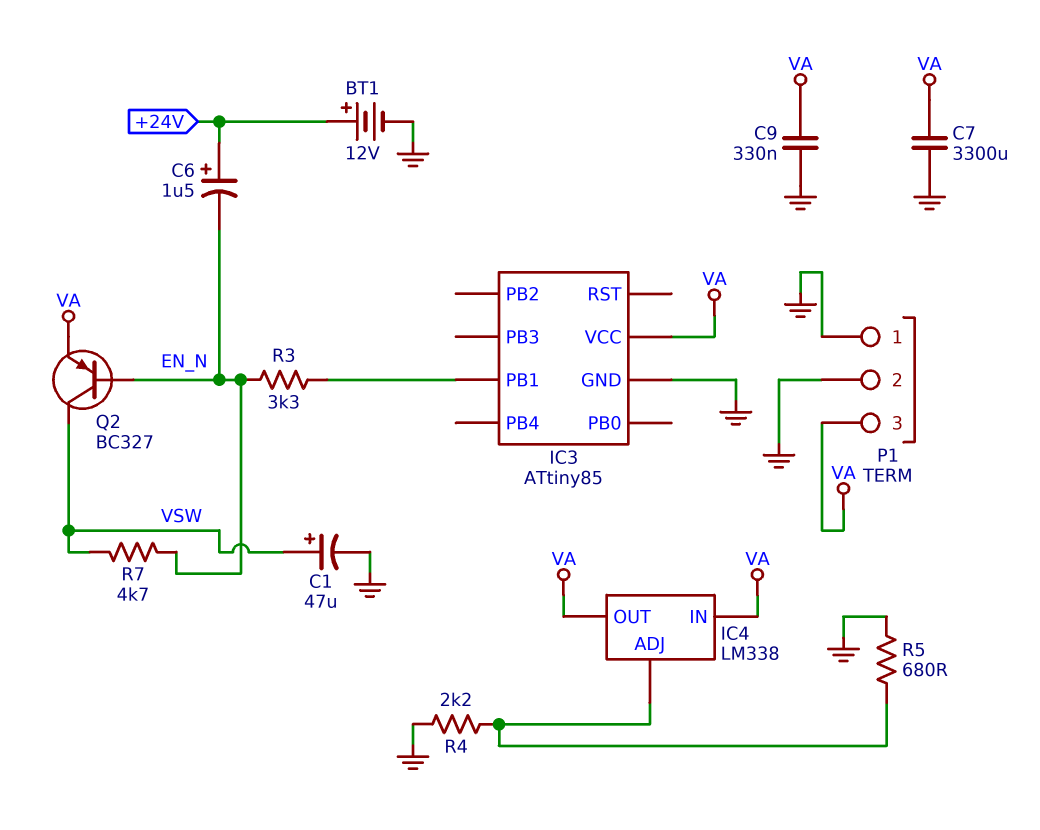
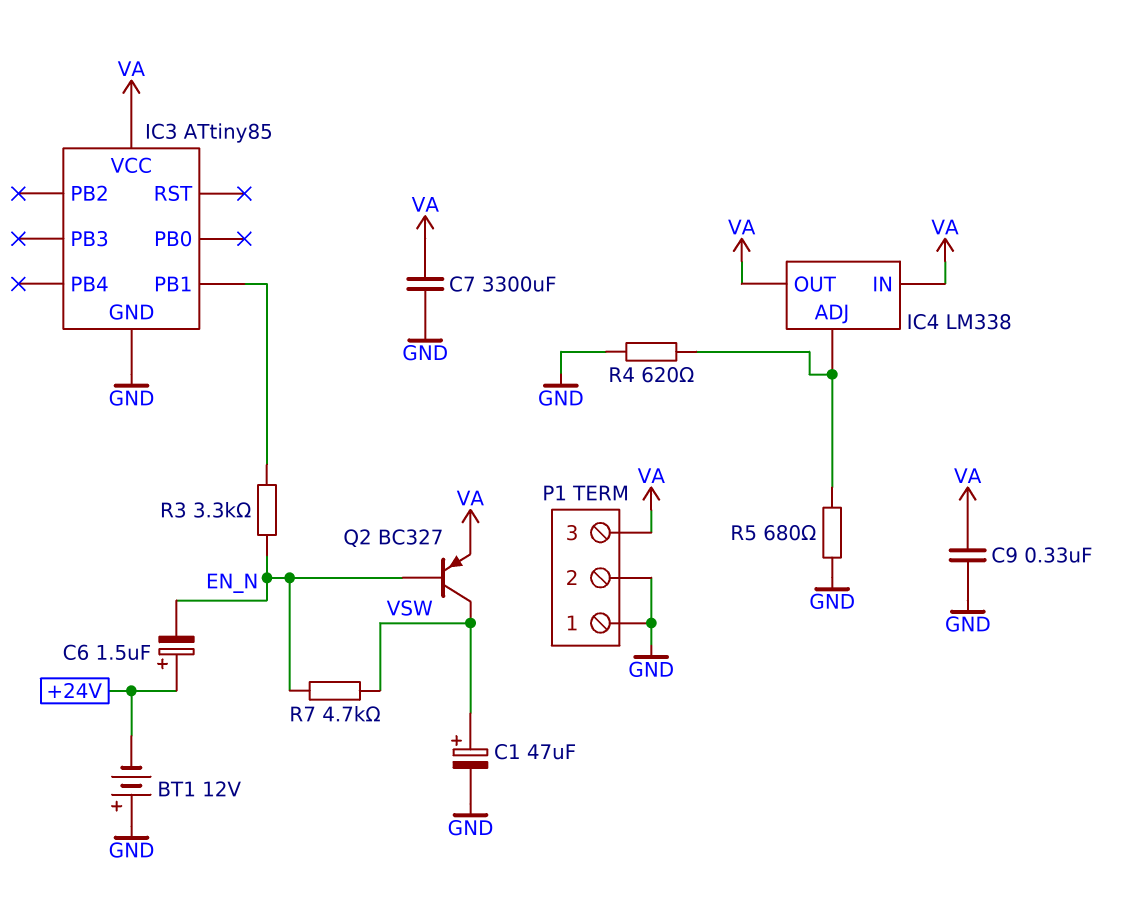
BT1: 12V (plus +24V, minus GND) -> 12V (plus GND, minus +24V)
R4: 2.2k (GND, IC4/ADJ) -> 620 (GND, IC4/ADJ)

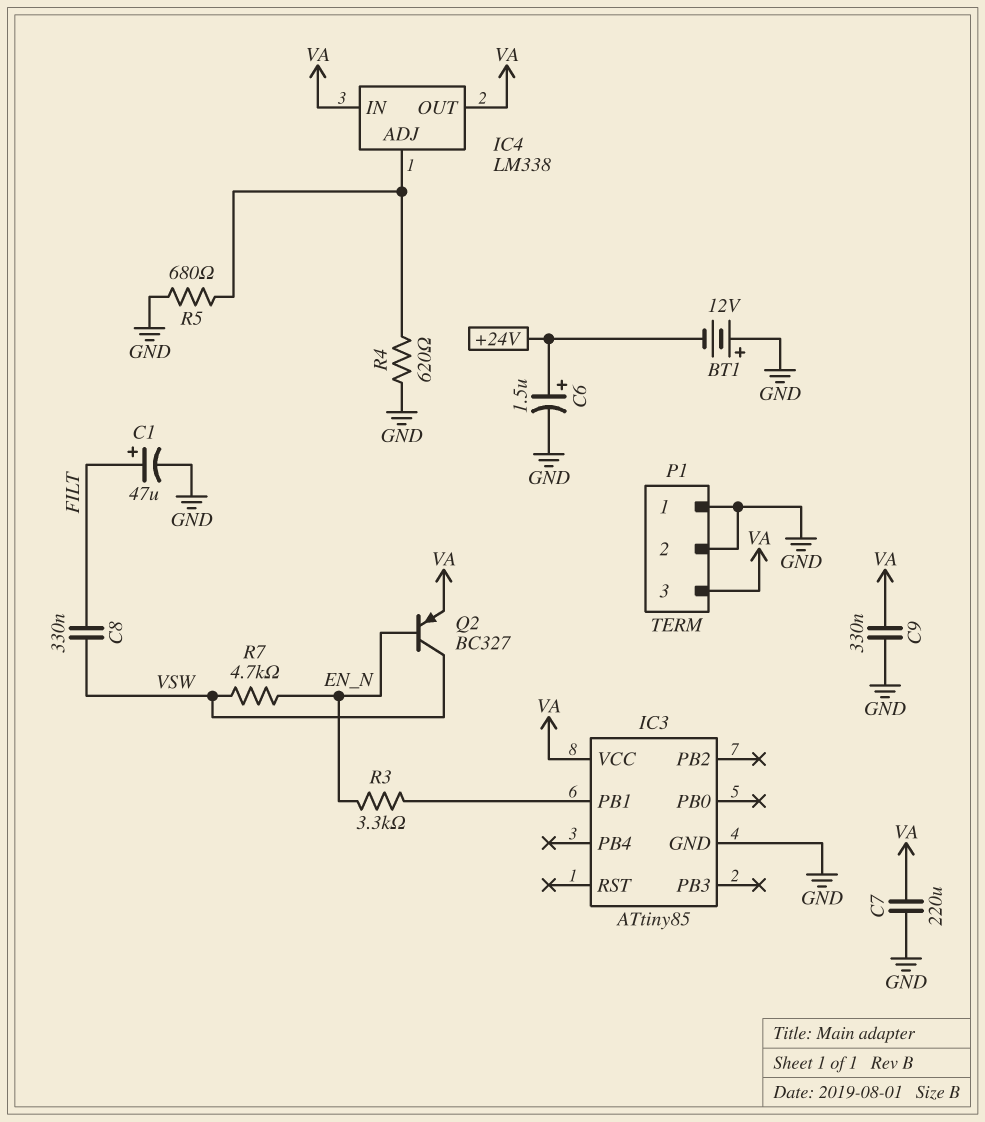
C1: 47uF (plus VSW, minus GND) -> 47uF (plus FILT, minus GND)
C6: 1.5uF (plus +24V, minus EN_N) -> 1.5uF (plus +24V, minus GND)
C7: 3300uF (GND, VA) -> 220uF (GND, VA)
C8: none -> 330nF (FILT, VSW)

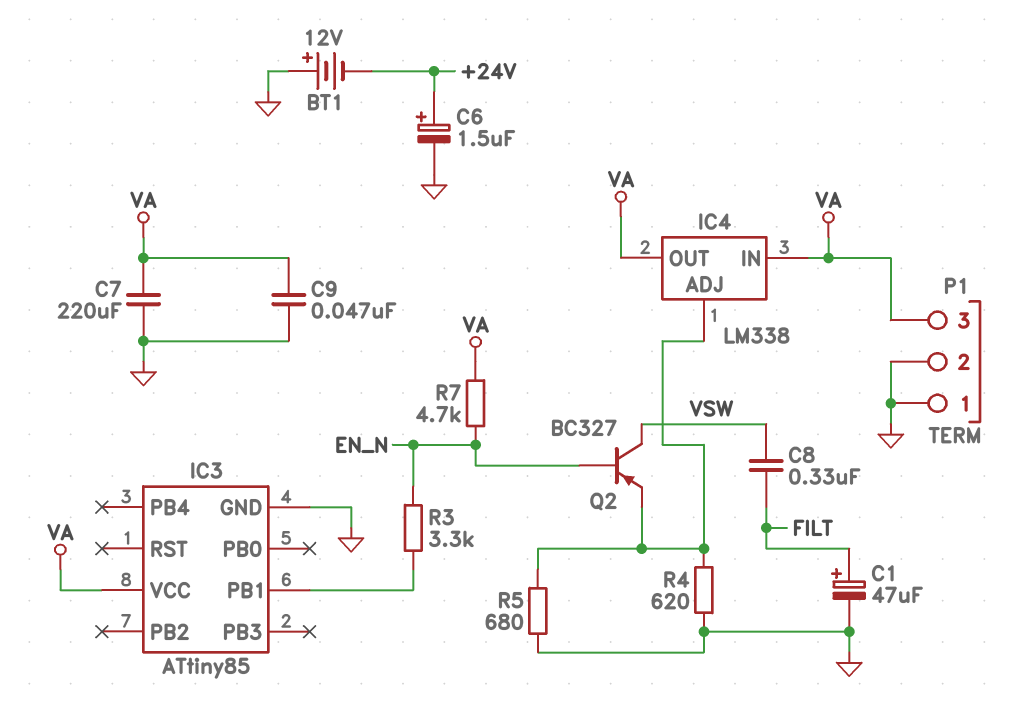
C9: 330nF (GND, VA) -> 47nF (GND, VA)
Q2: PNP BC327 (B EN_N, C VSW, E VA) -> PNP BC327 (B EN_N, C VSW, E IC4/ADJ)
R7: 4.7k (EN_N, VSW) -> 4.7k (EN_N, VA)

